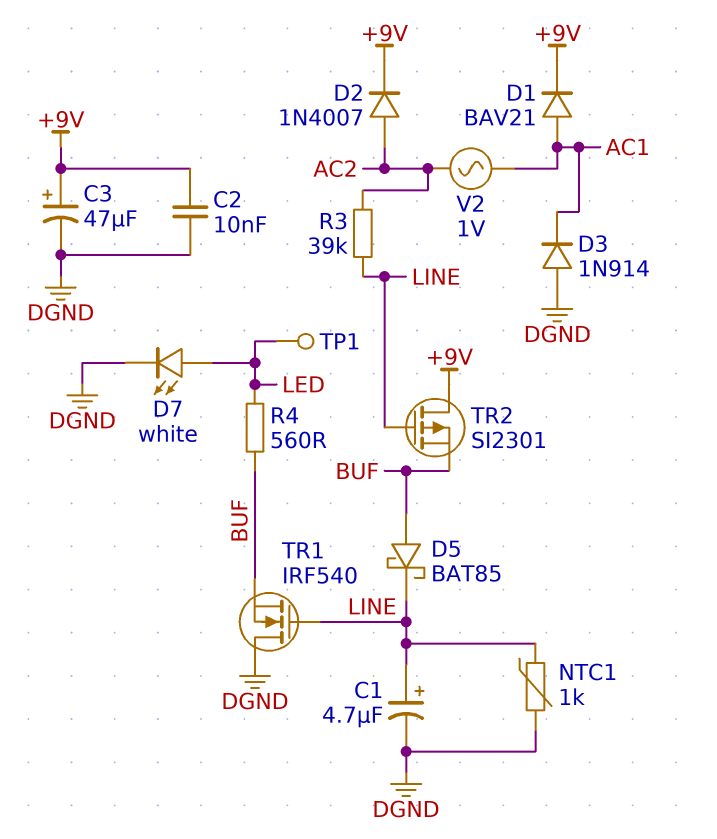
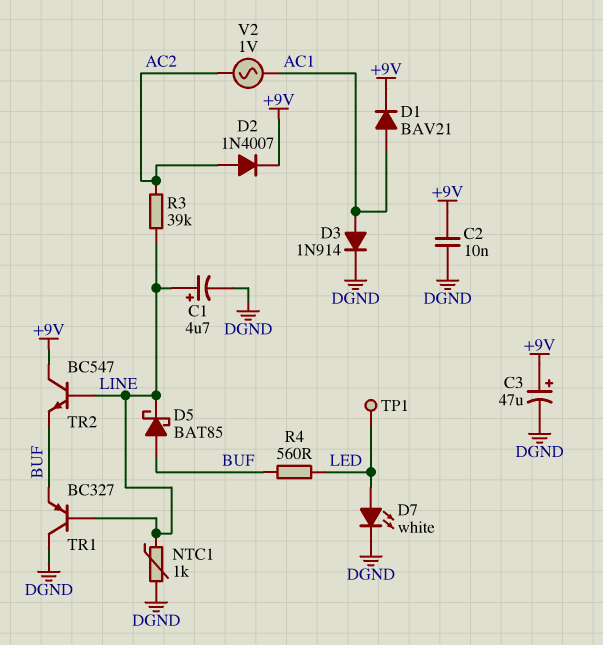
D3: diode 1N914 (A DGND, K AC1) -> diode 1N914 (A AC1, K DGND)
TR1: NMOS IRF540 (G LINE, D DGND, S BUF) -> PNP BC327 (B LINE, C DGND, E BUF)
TR2: PMOS SI2301 (G LINE, D +9V, S BUF) -> NPN BC547 (B LINE, C +9V, E BUF)

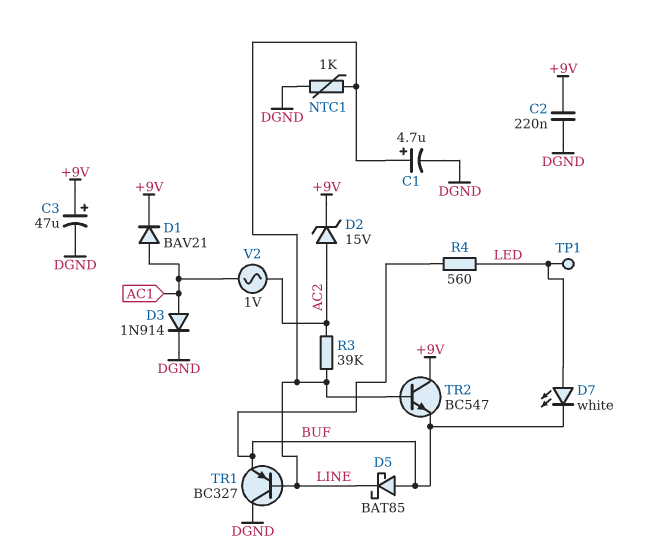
C2: 10nF (+9V, DGND) -> 220nF (+9V, DGND)
D2: diode 1N4007 (A AC2, K +9V) -> zener 15V (A AC2, K +9V)
D7: LED white (A LED, K DGND) -> LED white (A LED, K BUF)

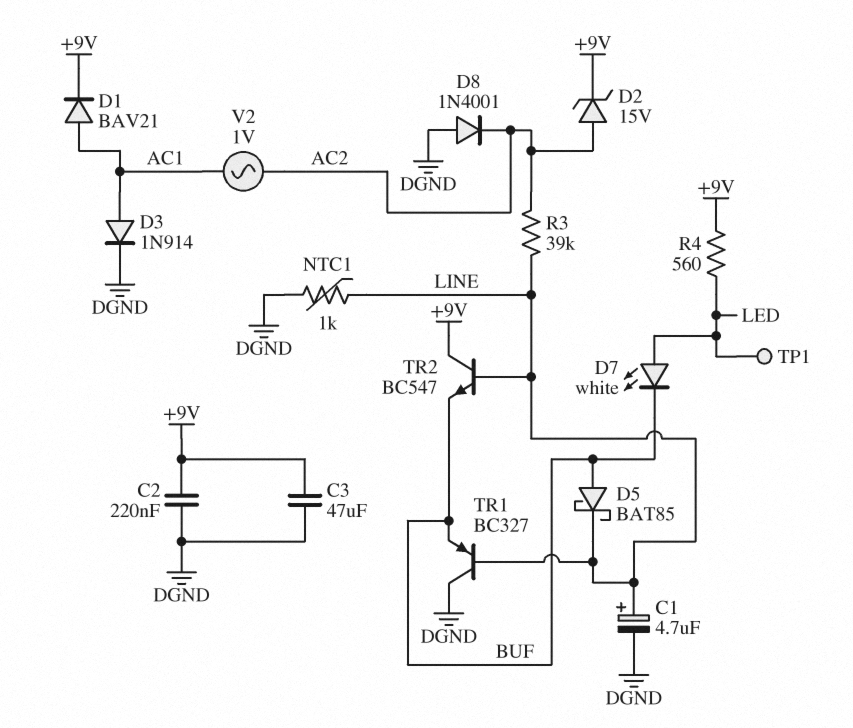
C3: 47uF (plus +9V, minus DGND) -> 47uF (+9V, DGND)
D8: none -> diode 1N4001 (A DGND, K AC2)
R4: 560 (BUF, LED) -> 560 (+9V, LED)

